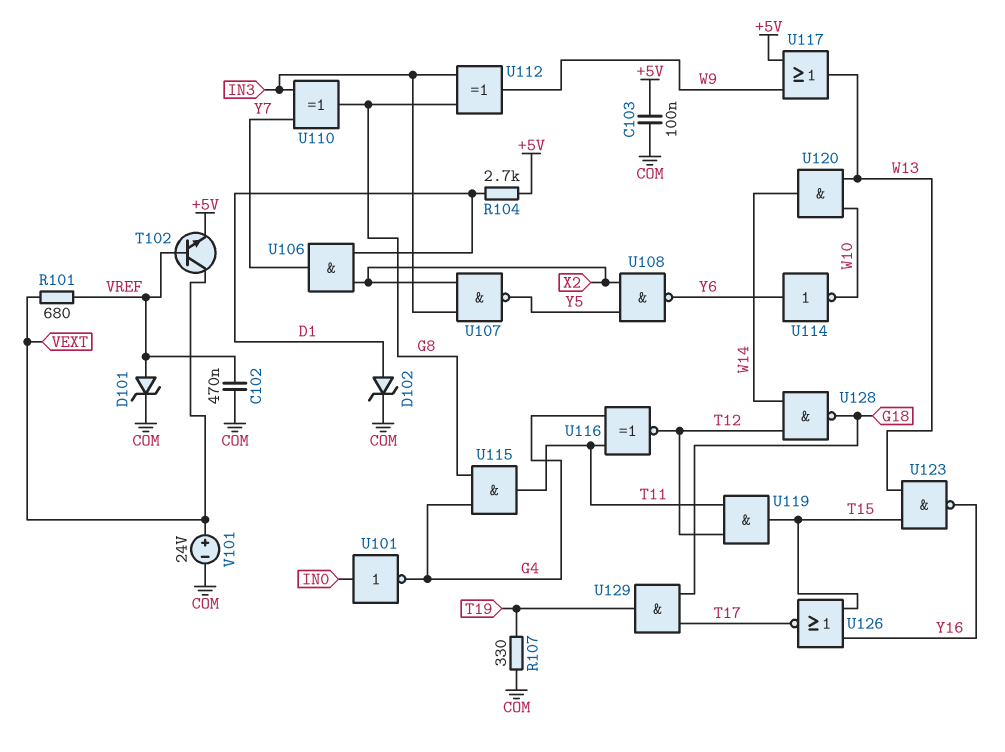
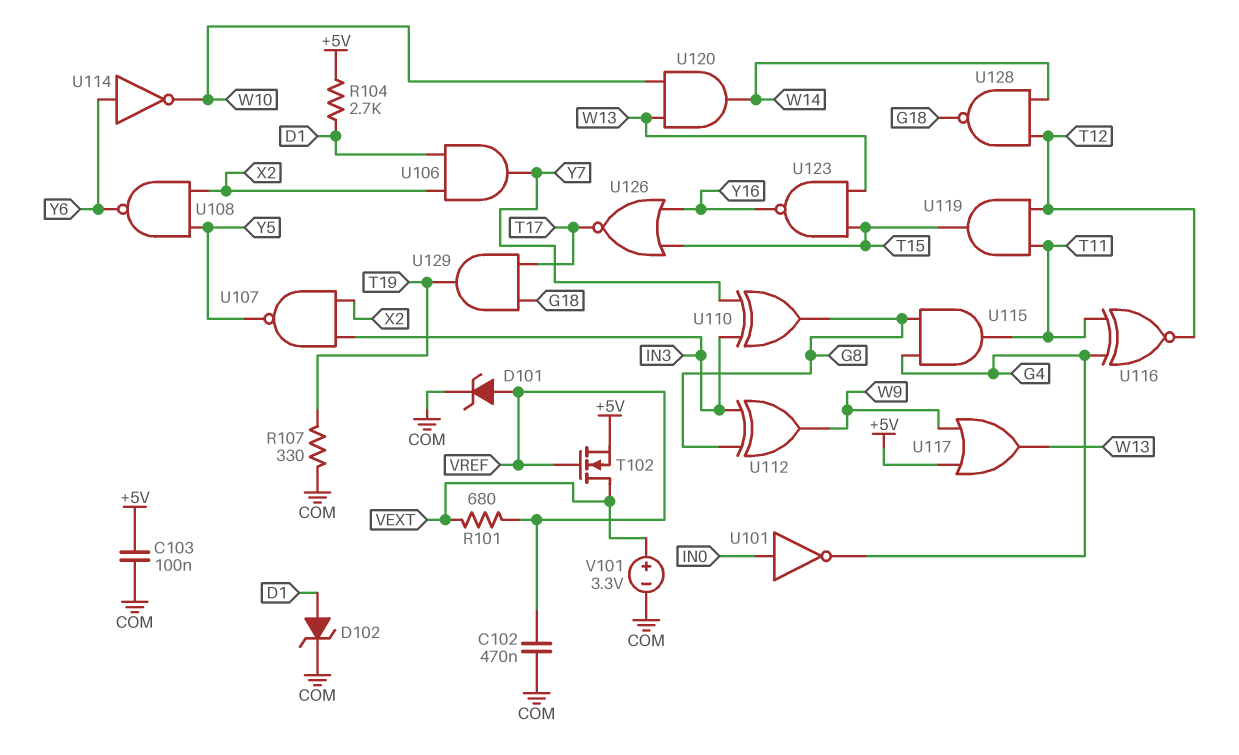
T102: NPN (B VREF, C VEXT, E +5V) -> NMOS (G VREF, D VEXT, S +5V)
V101: 24V (plus VEXT, minus COM) -> 3.3V (plus VEXT, minus COM)

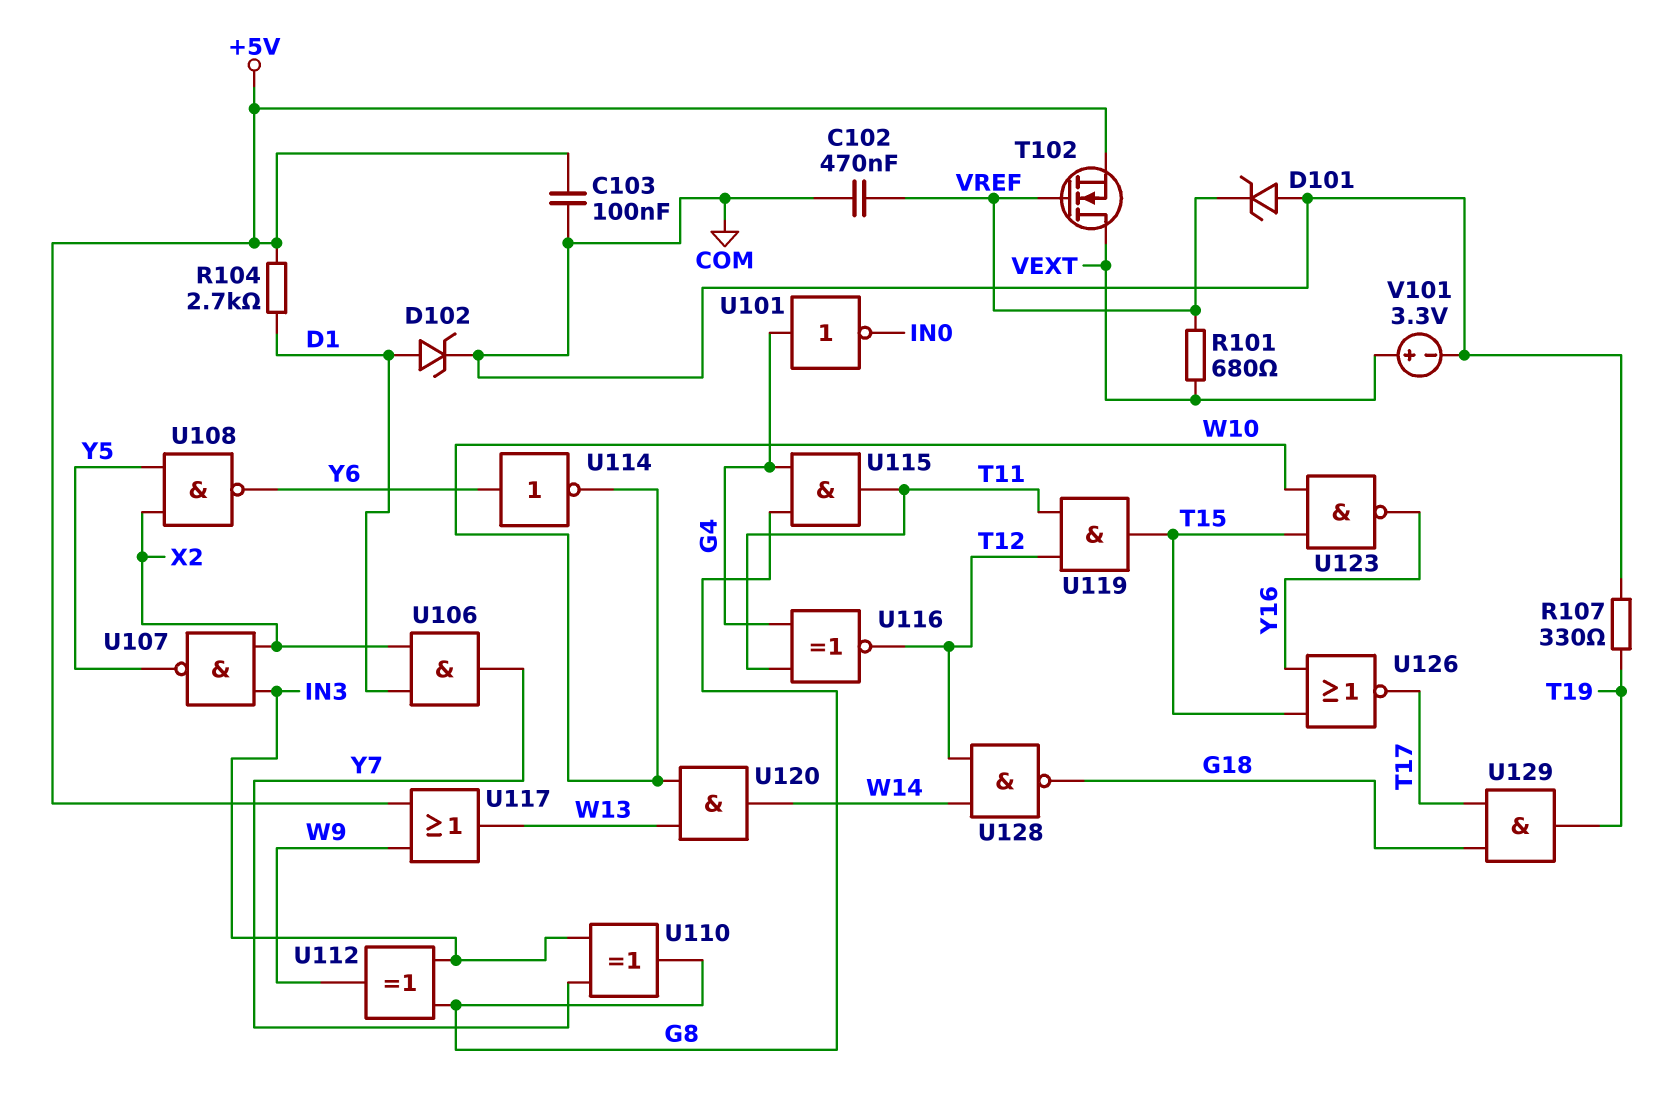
D101: zener (A VREF, K COM) -> zener (A COM, K VREF)
U101: NOT (in IN0, out G4) -> NOT (in G4, out IN0)
U123: NAND (in T15, in W13, out Y16) -> NAND (in T15, in W10, out Y16)

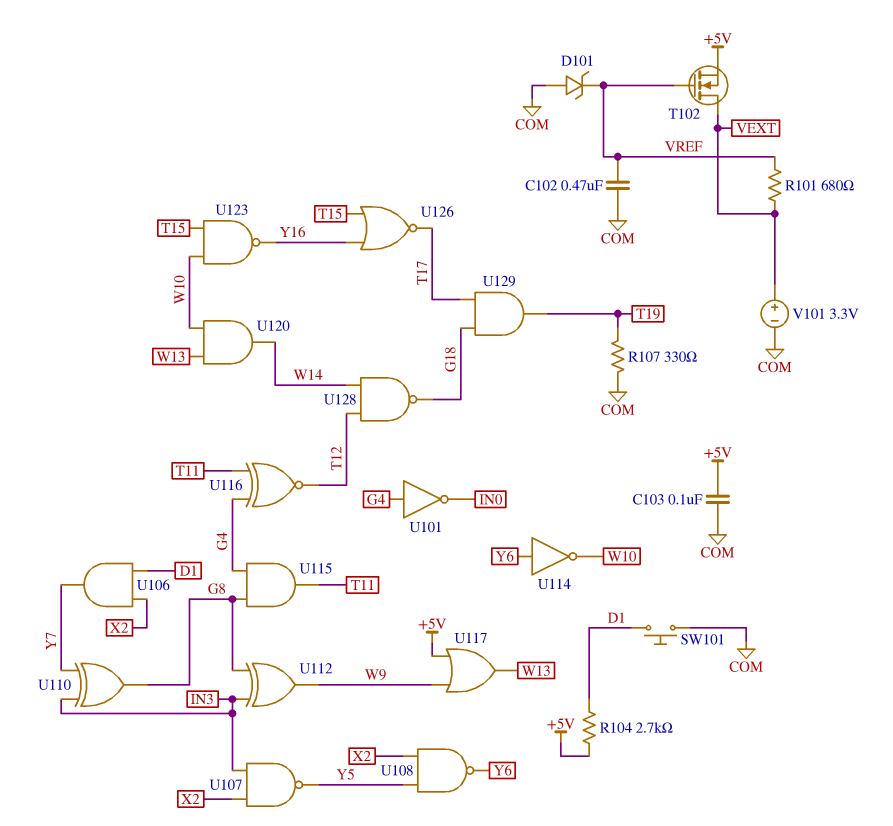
D102: zener (A D1, K COM) -> none
SW101: none -> button (COM, D1)
U119: AND (in T11, in T12, out T15) -> none

